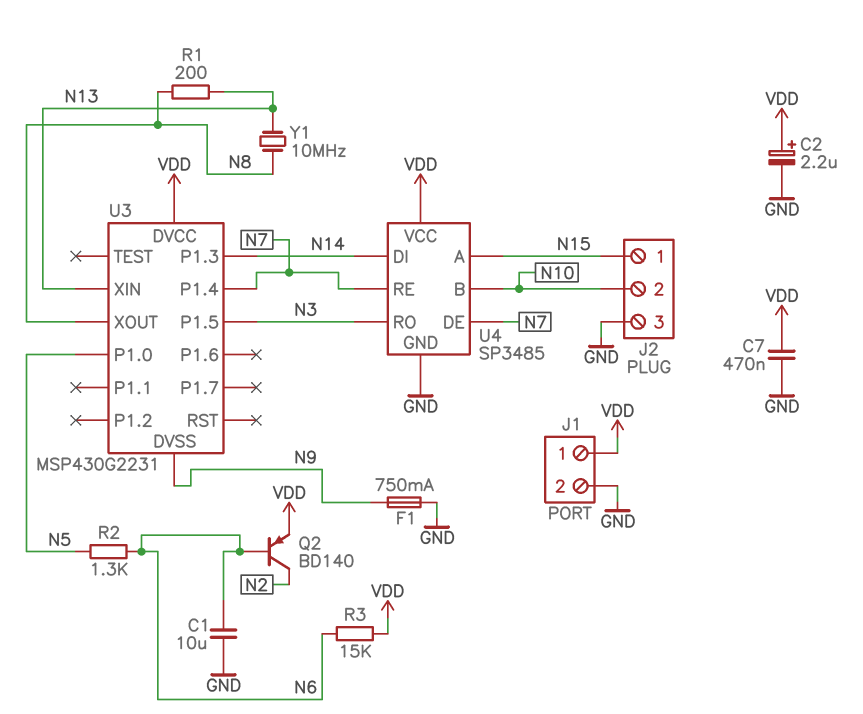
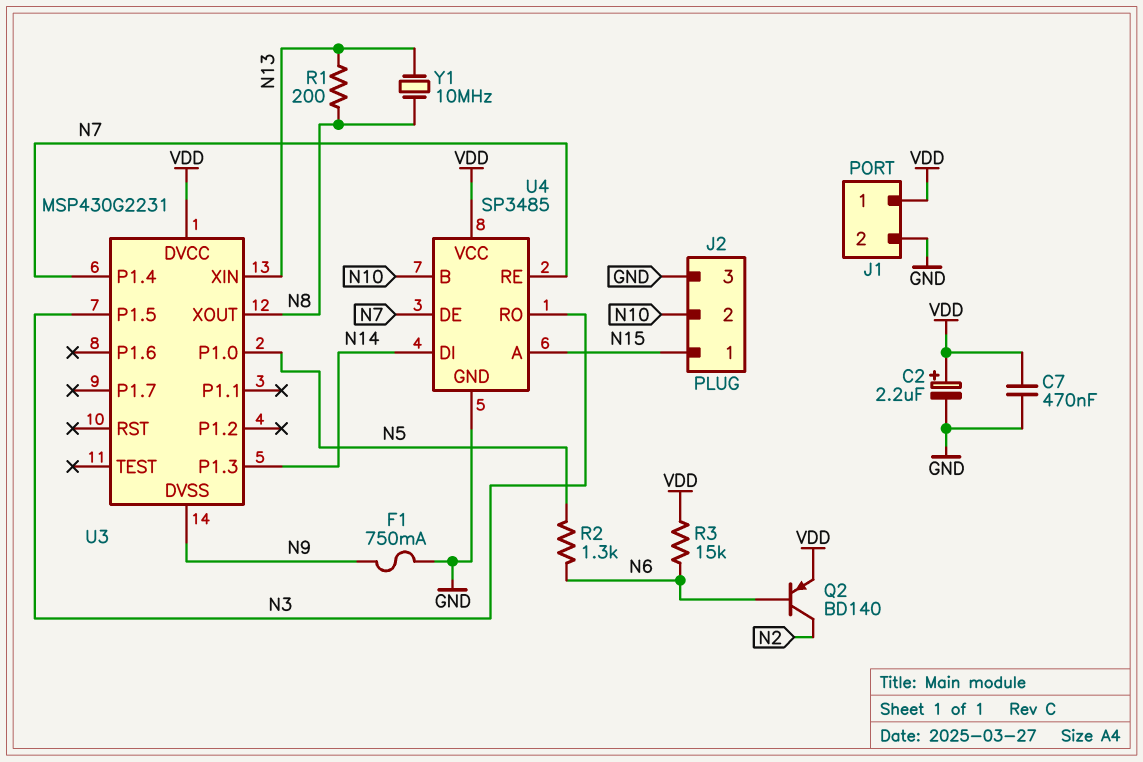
C1: 10uF (GND, N6) -> none

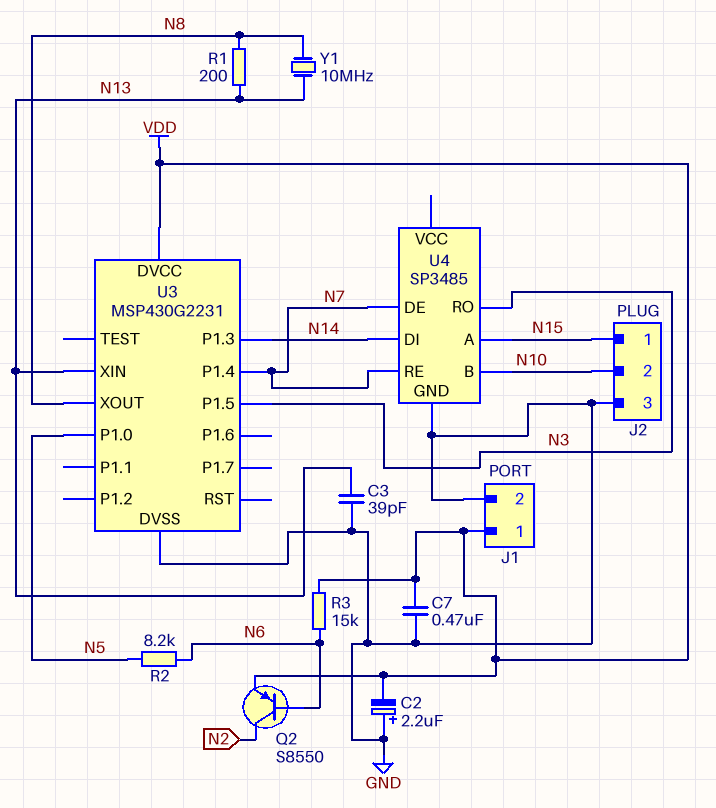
C2: 2.2uF (plus VDD, minus GND) -> 2.2uF (plus GND, minus VDD)
C3: none -> 39pF (GND, N13)
F1: 750mA (GND, N9) -> none
Q2: PNP BD140 (B N6, C N2, E VDD) -> PNP S8550 (B N6, C N2, E VDD)
R2: 1.3k (N5, N6) -> 8.2k (N5, N6)
U3 pin DVSS: N9 -> GND
U4 pin VCC: VDD -> none

